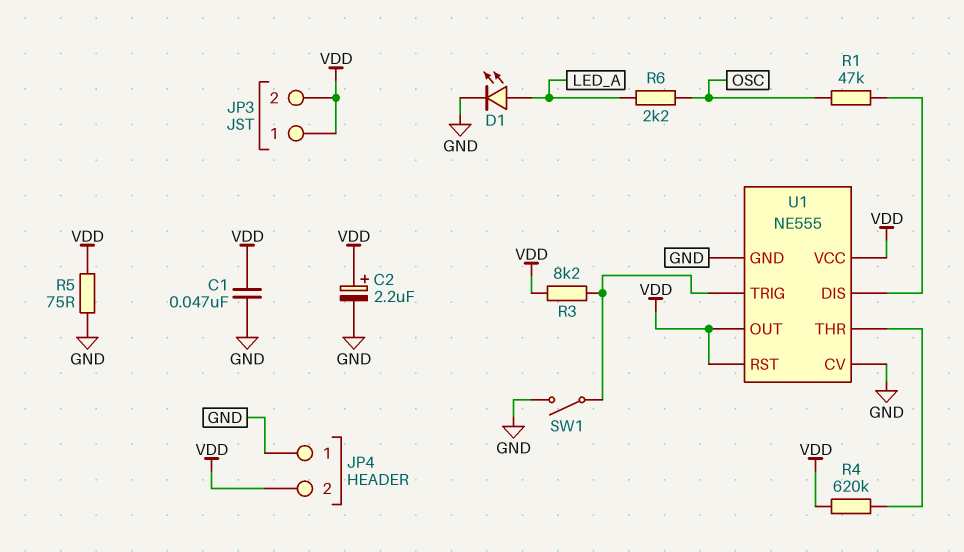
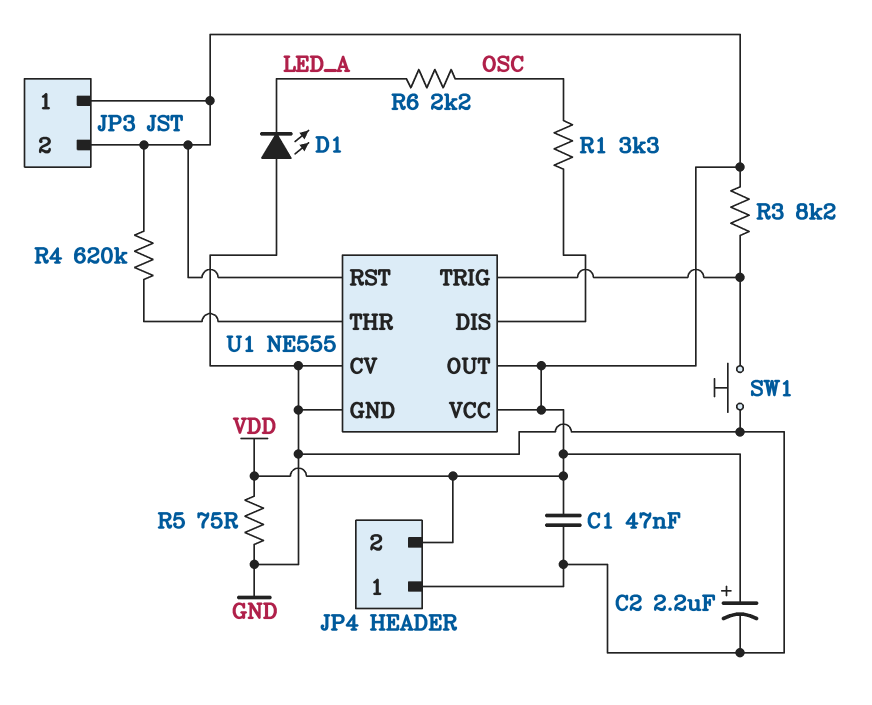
D1: LED (A LED_A, K GND) -> LED (A GND, K LED_A)
R1: 47k (OSC, U1/DIS) -> 3.3k (OSC, U1/DIS)
SW1: switch (GND, U1/TRIG) -> button (GND, U1/TRIG)

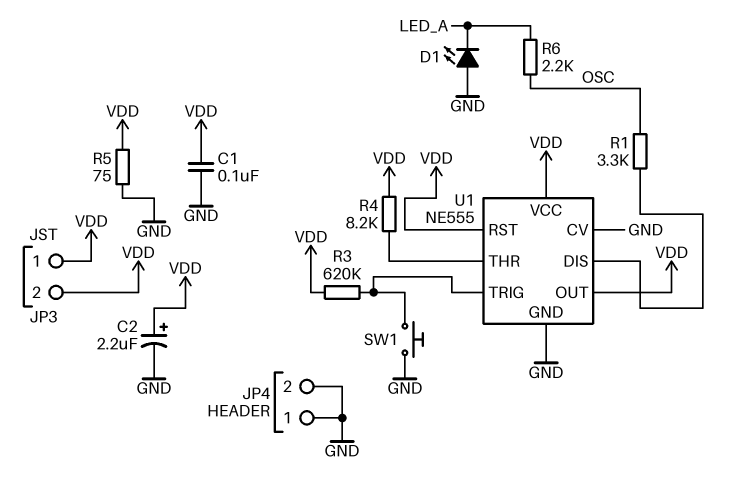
C1: 47nF (GND, VDD) -> 100nF (GND, VDD)
JP4 pin 2: VDD -> GND
R3: 8.2k (U1/TRIG, VDD) -> 620k (U1/TRIG, VDD)
R4: 620k (U1/THR, VDD) -> 8.2k (U1/THR, VDD)

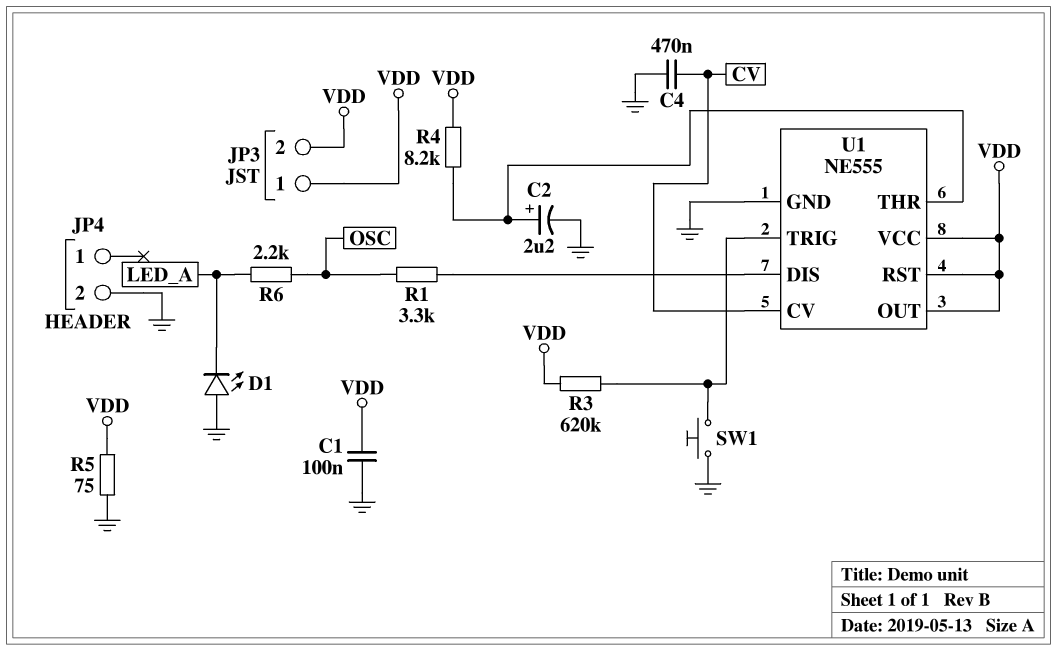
C2: 2.2uF (plus VDD, minus GND) -> 2.2uF (plus U1/THR, minus GND)
C4: none -> 470nF (CV, GND)
JP4 pin 1: GND -> none
U1 pin CV: GND -> CV

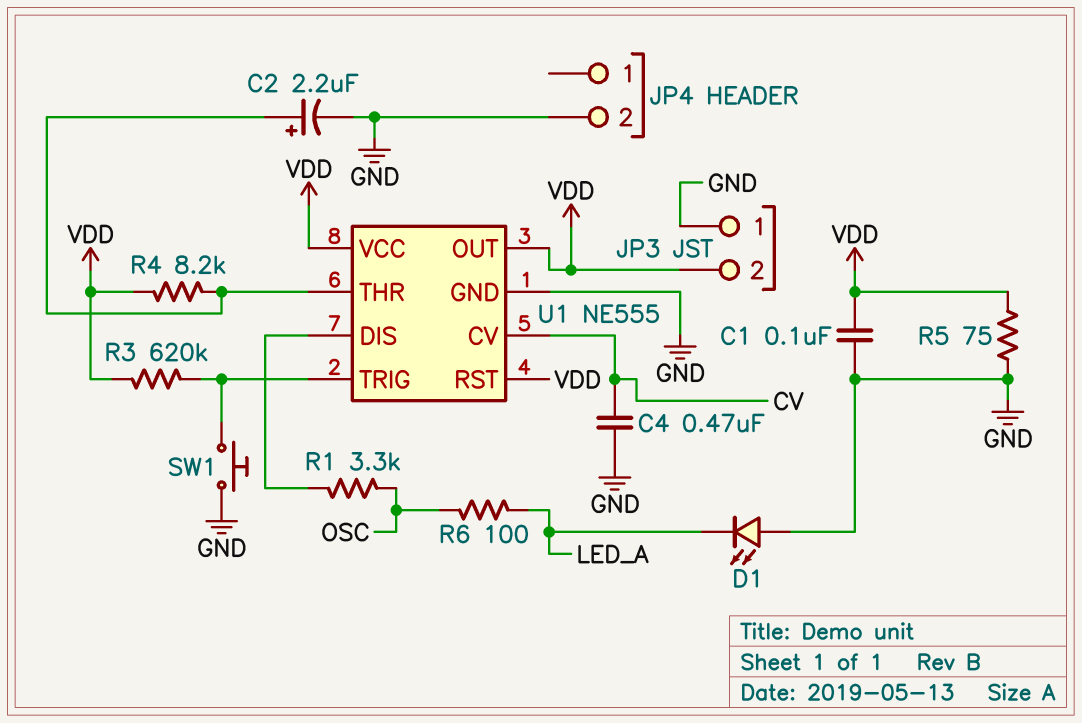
JP3 pin 1: VDD -> GND
R6: 2.2k (LED_A, OSC) -> 100 (LED_A, OSC)

